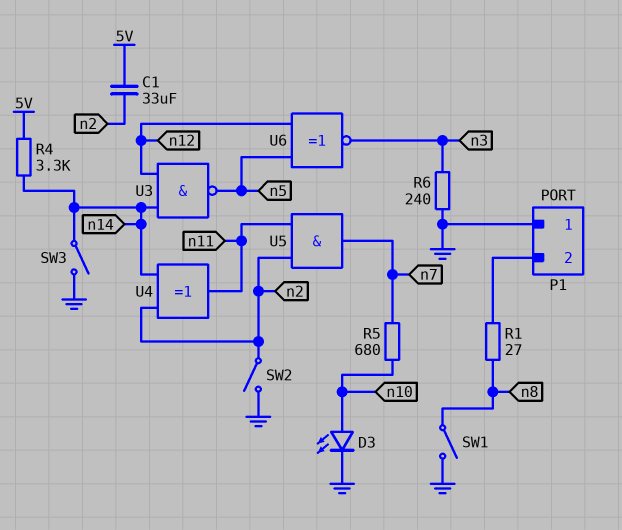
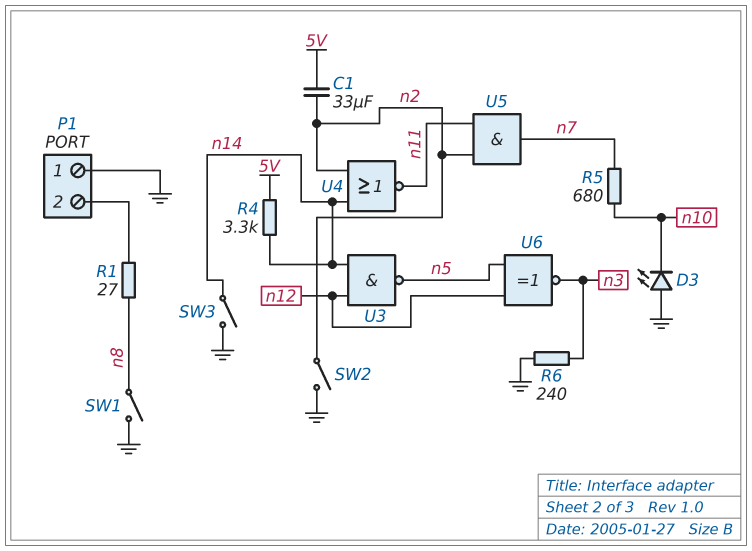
D3: LED (A n10, K GND) -> LED (A GND, K n10)
U4: XOR (in n2, in n14, out n11) -> NOR (in n2, in n14, out n11)

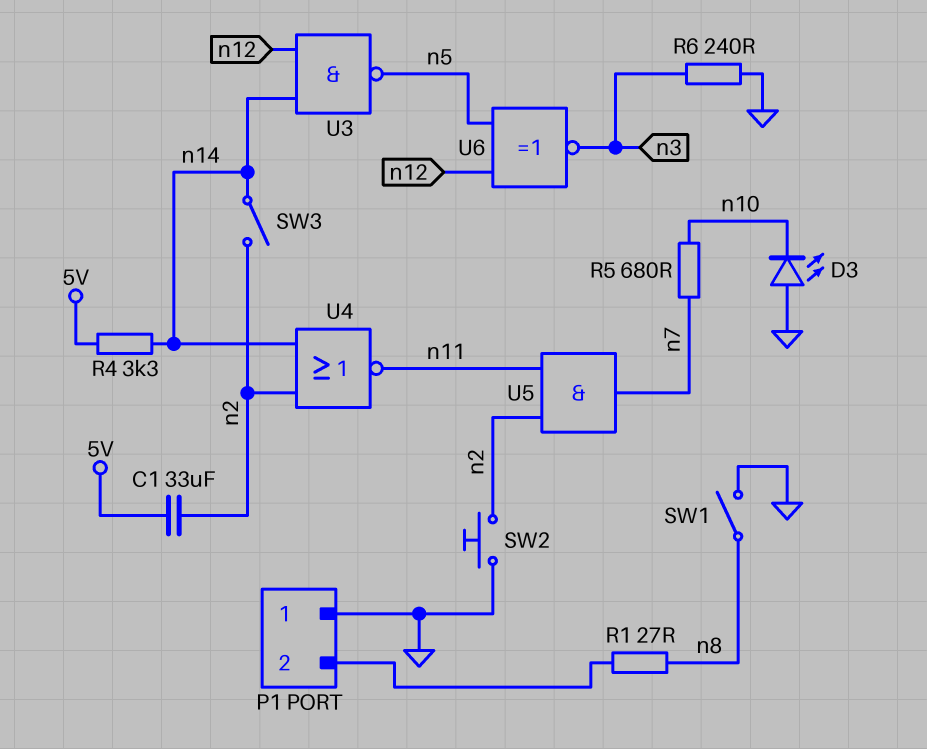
SW2: switch (GND, n2) -> button (GND, n2)
SW3: switch (GND, n14) -> switch (n2, n14)

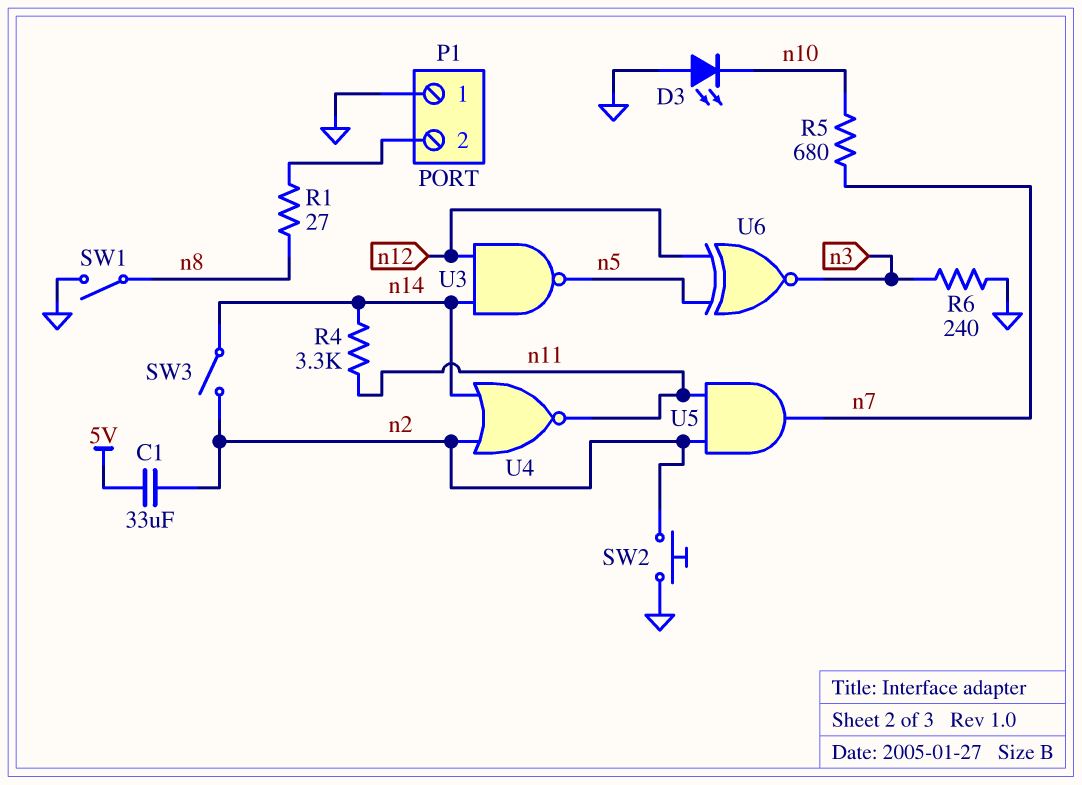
R4: 3.3k (5V, n14) -> 3.3k (n11, n14)

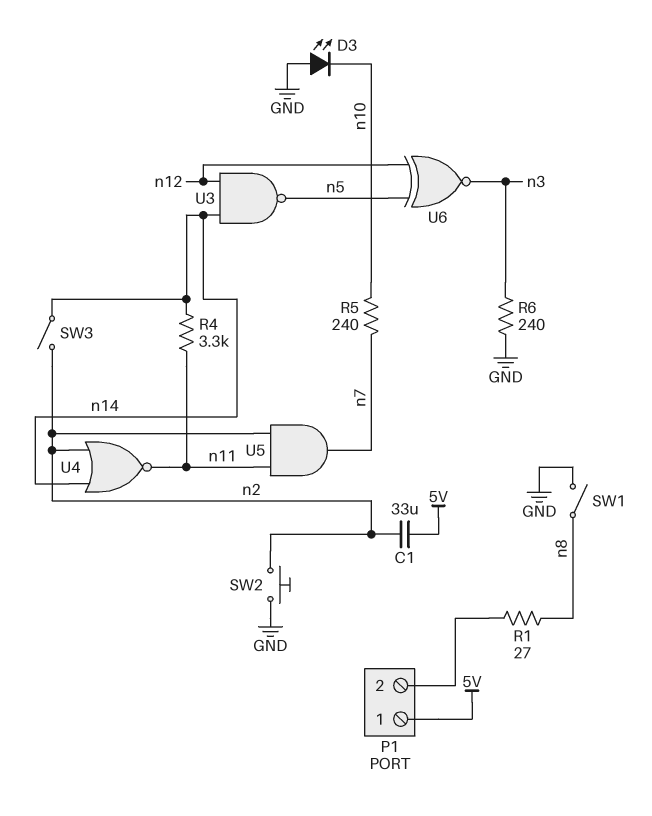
P1 pin 1: GND -> 5V
R5: 680 (n7, n10) -> 240 (n7, n10)

